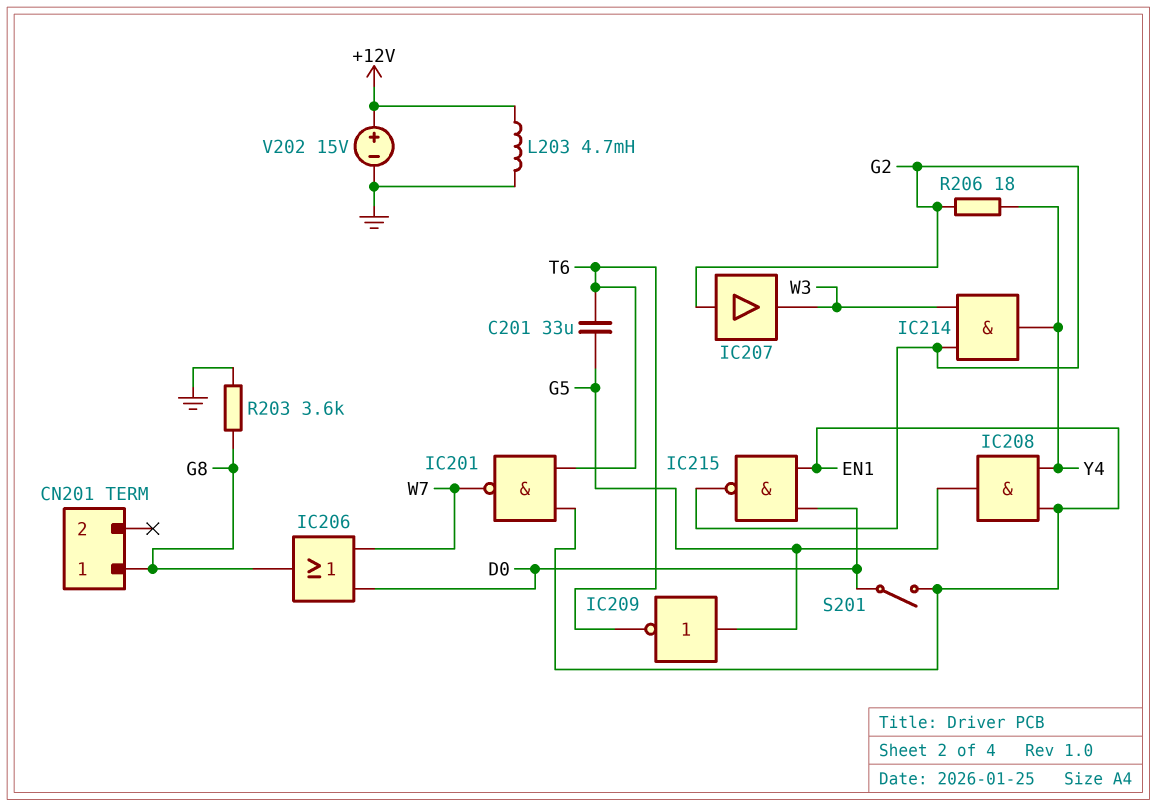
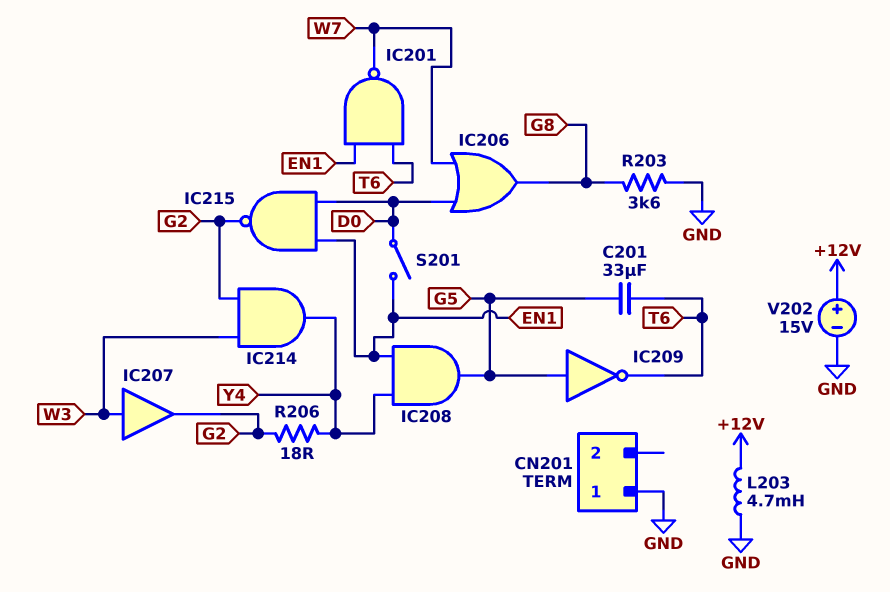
CN201 pin 1: G8 -> GND
IC207: buffer (in G2, out W3) -> buffer (in W3, out G2)

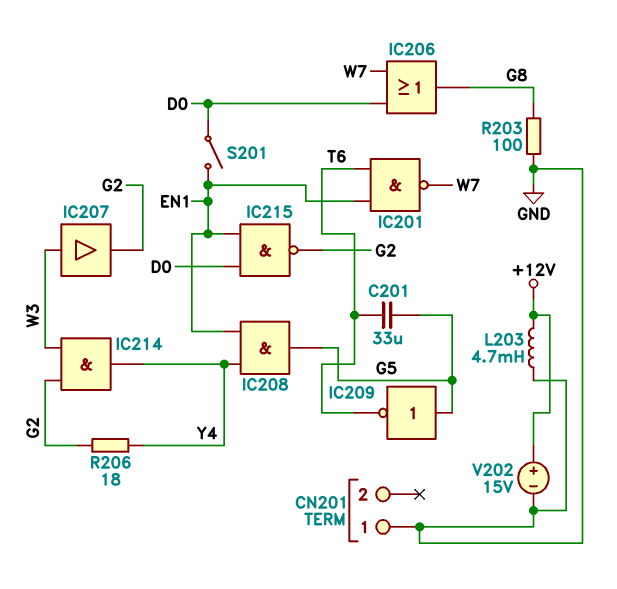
R203: 3.6k (G8, GND) -> 100 (G8, GND)

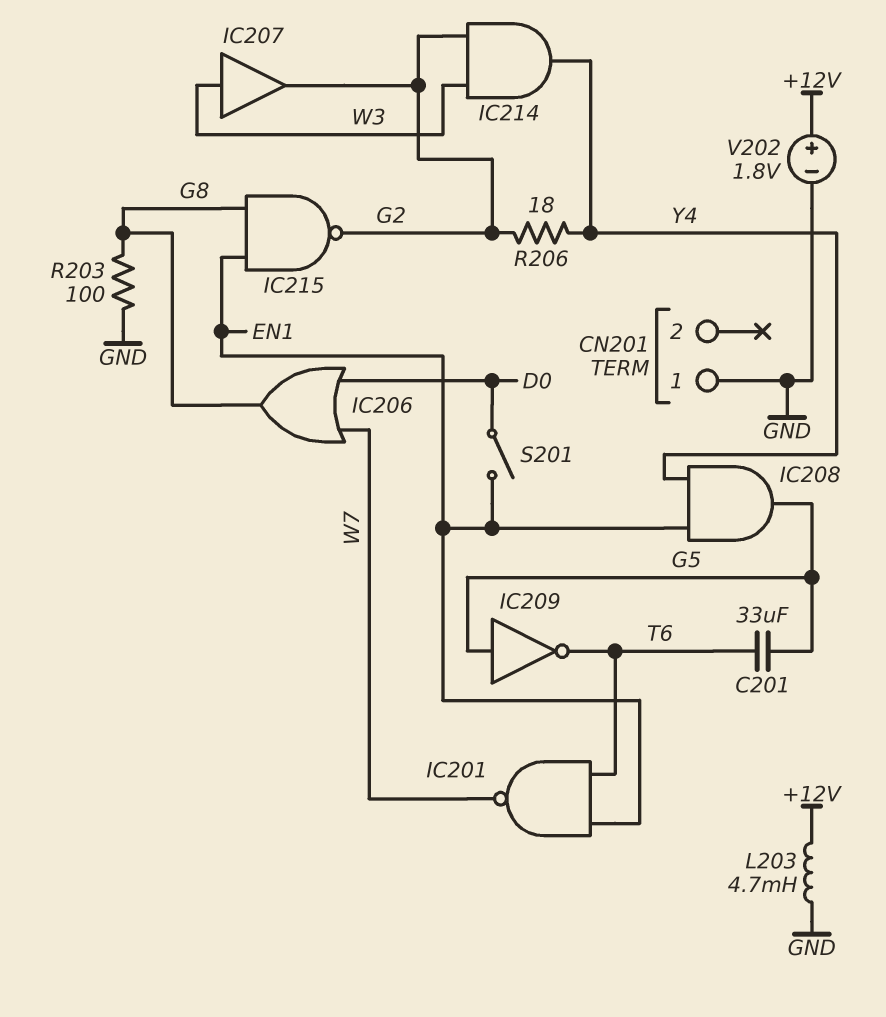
IC215: NAND (in D0, in EN1, out G2) -> NAND (in EN1, in G8, out G2)
V202: 15V (plus +12V, minus GND) -> 1.8V (plus +12V, minus GND)

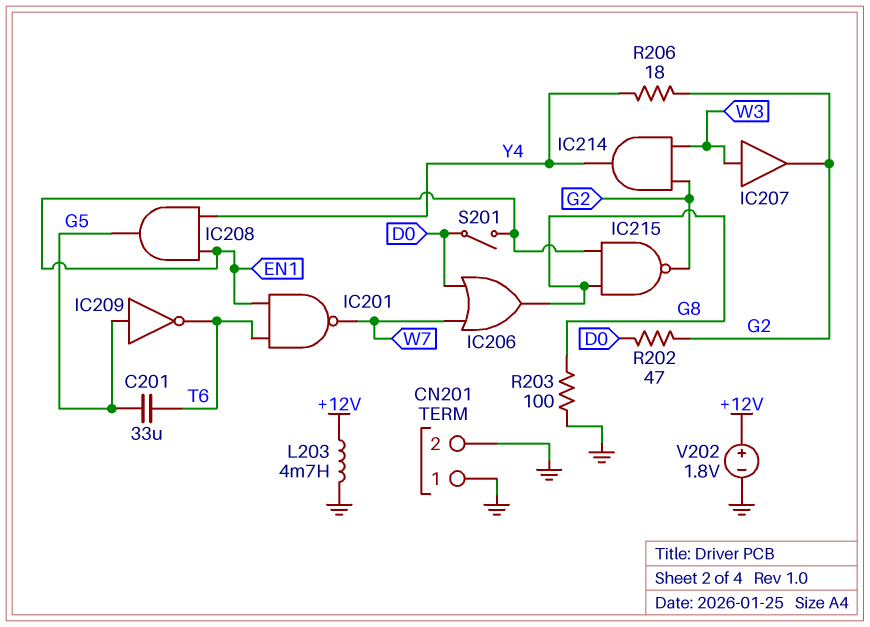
CN201 pin 2: none -> GND
R202: none -> 47 (D0, G2)

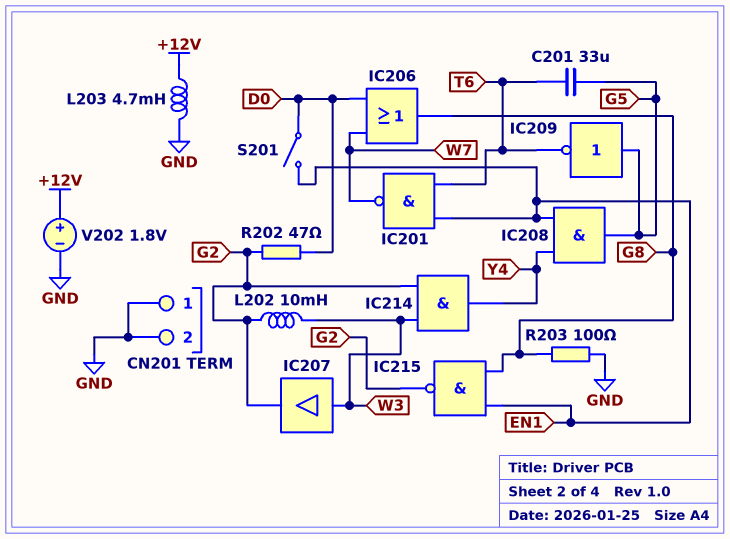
L202: none -> 10mH (G2, W3)
R206: 18 (G2, Y4) -> none

